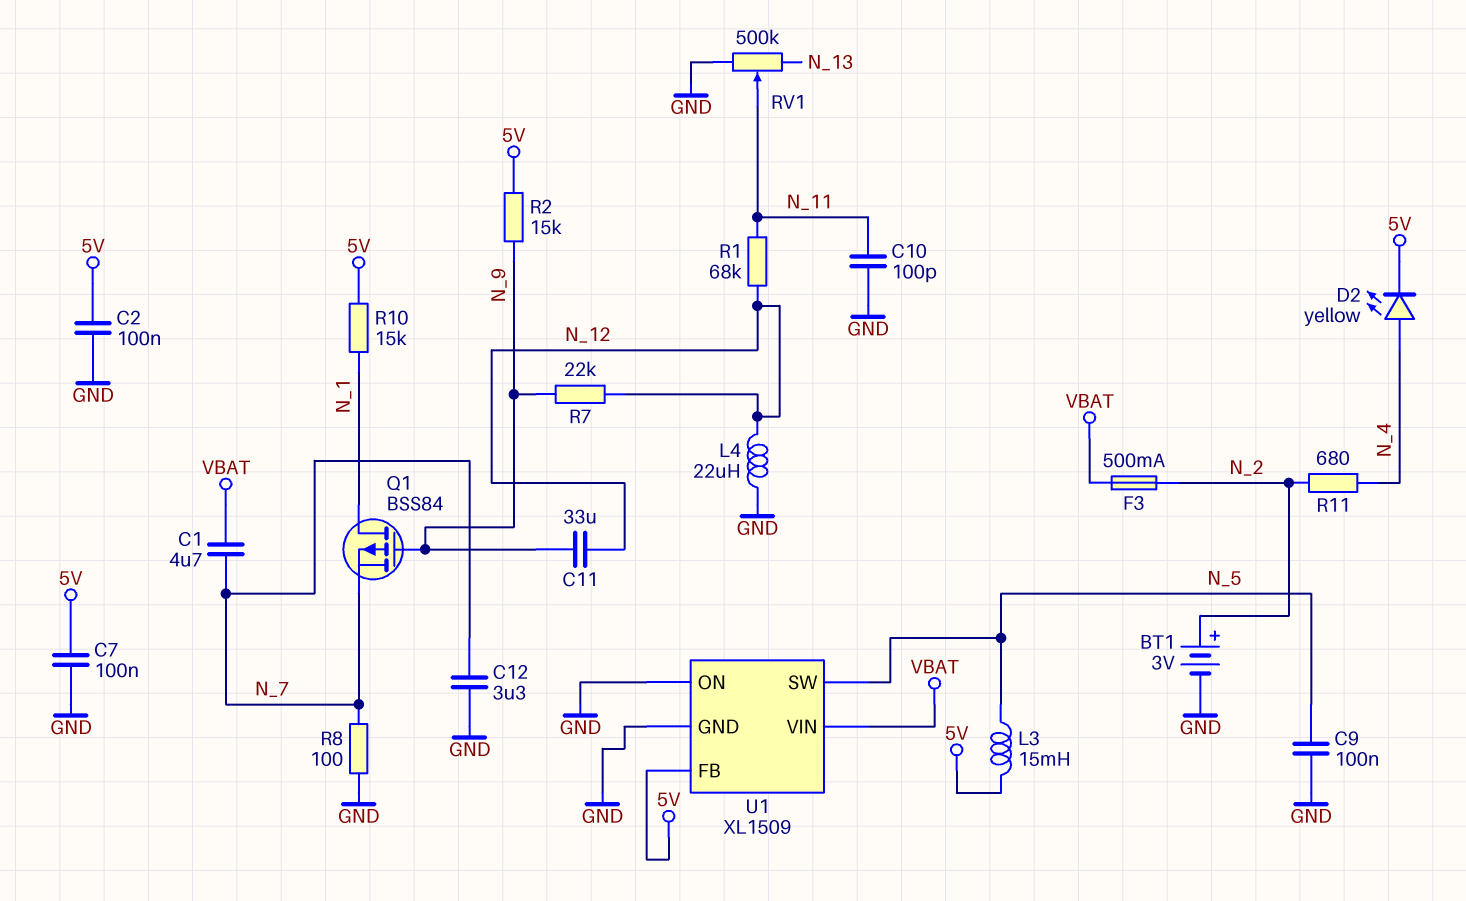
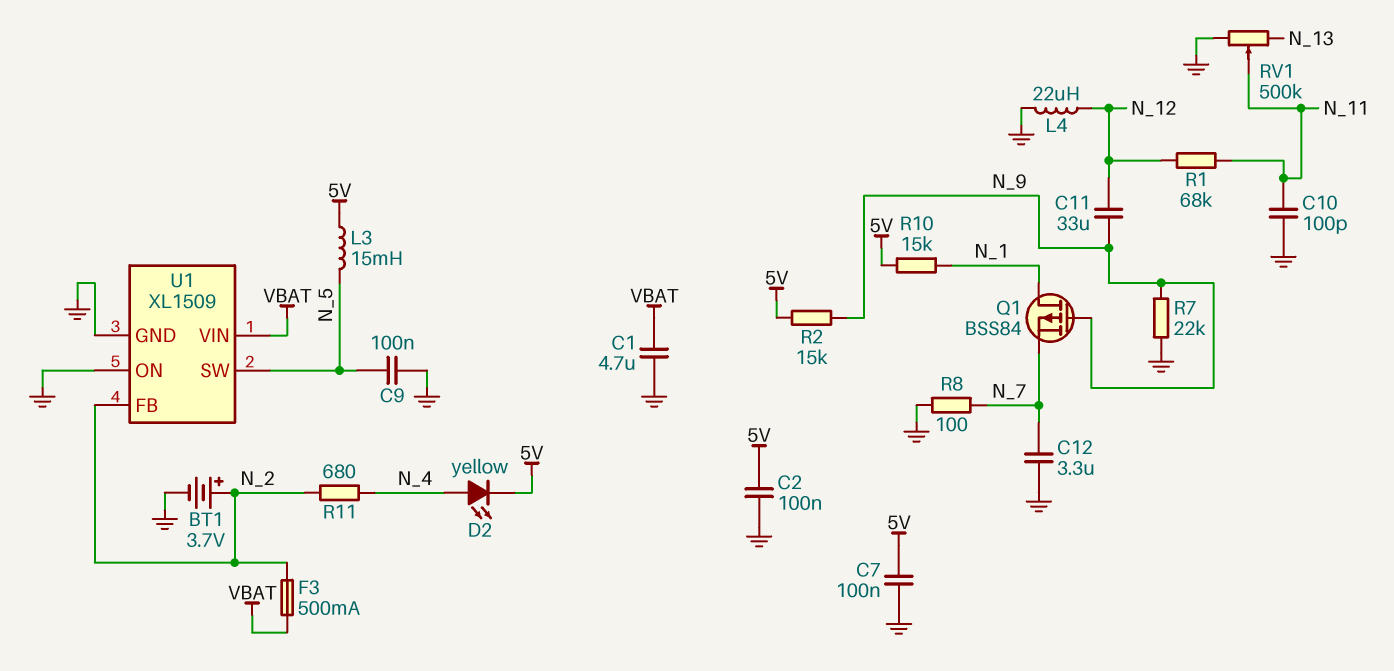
BT1: 3V (plus N_2, minus GND) -> 3.7V (plus N_2, minus GND)
C1: 4.7uF (N_7, VBAT) -> 4.7uF (GND, VBAT)
R7: 22k (N_9, N_12) -> 22k (GND, N_9)
U1 pin FB: 5V -> N_2

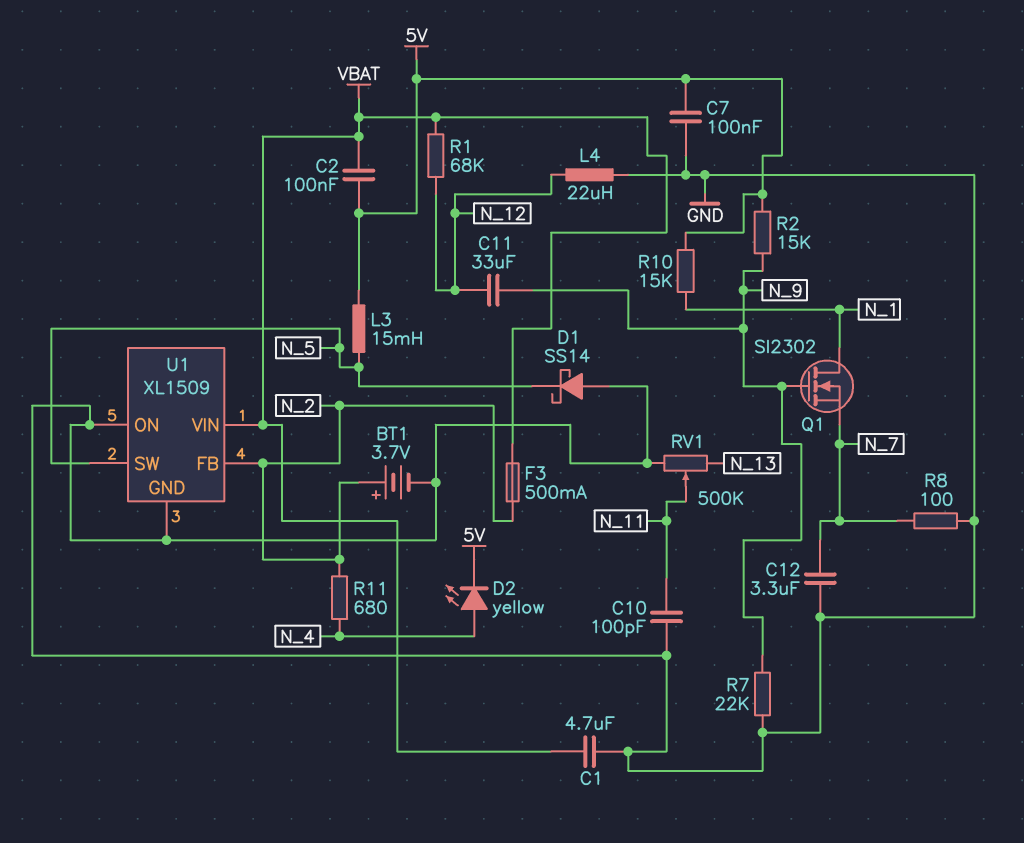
C2: 100nF (5V, GND) -> 100nF (5V, VBAT)
C9: 100nF (GND, N_5) -> none
D1: none -> schottky SS14 (A GND, K N_5)
Q1: PMOS BSS84 (G N_9, D N_1, S N_7) -> NMOS SI2302 (G N_9, D N_1, S N_7)
R1: 68k (N_11, N_12) -> 68k (N_12, VBAT)

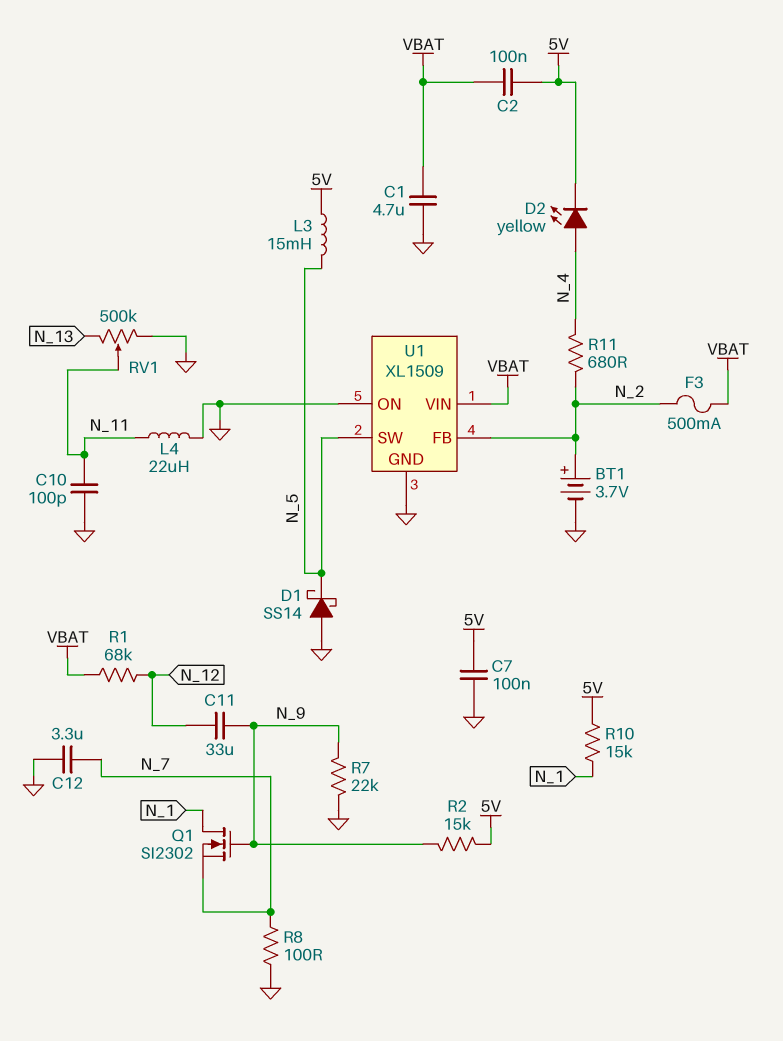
L4: 22uH (GND, N_12) -> 22uH (GND, N_11)

